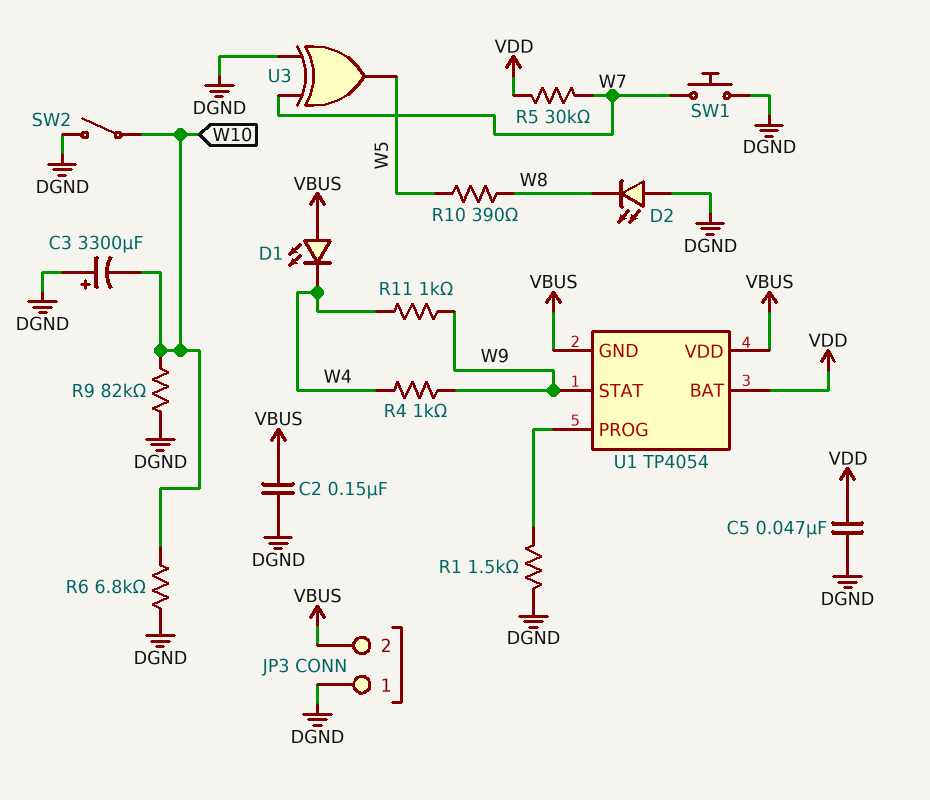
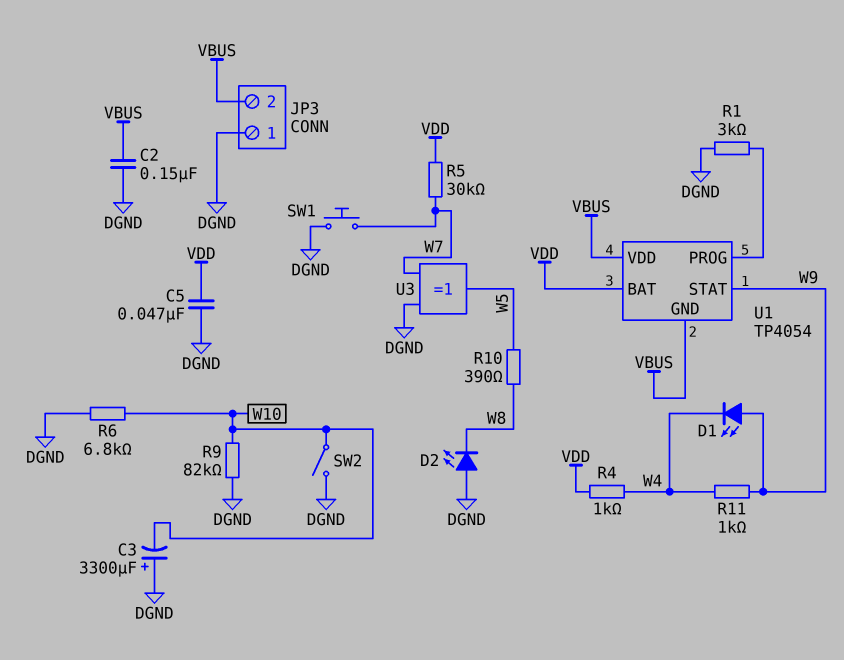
D1: LED (A VBUS, K W4) -> LED (A W9, K W4)
R1: 1.5k (DGND, U1/PROG) -> 3k (DGND, U1/PROG)
R4: 1k (W4, W9) -> 1k (VDD, W4)

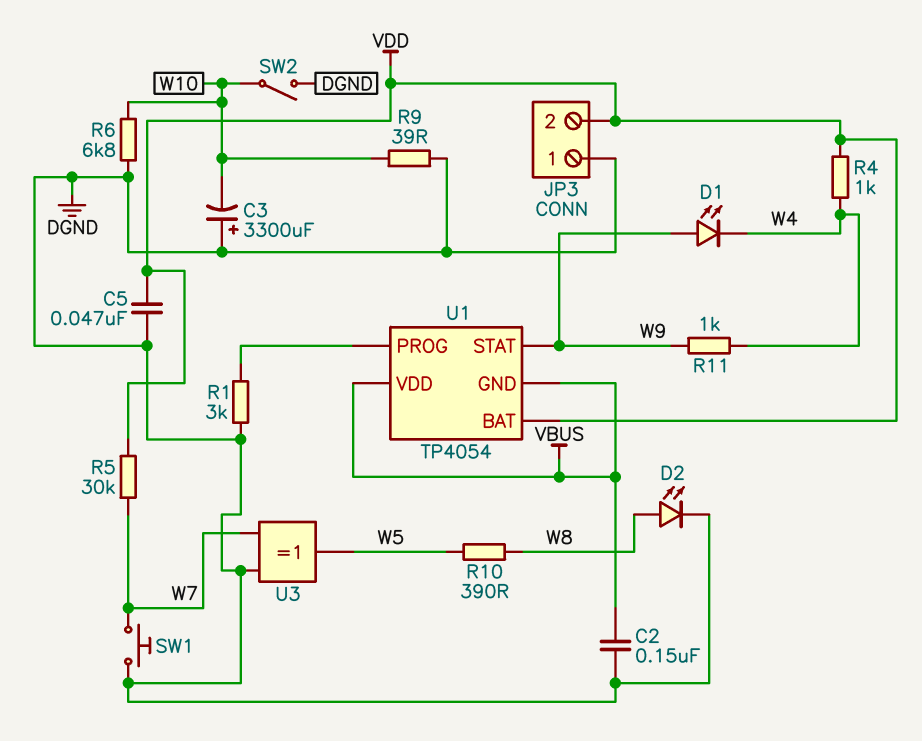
D2: LED (A DGND, K W8) -> LED (A W8, K DGND)
JP3 pin 2: VBUS -> VDD
R9: 82k (DGND, W10) -> 39 (DGND, W10)

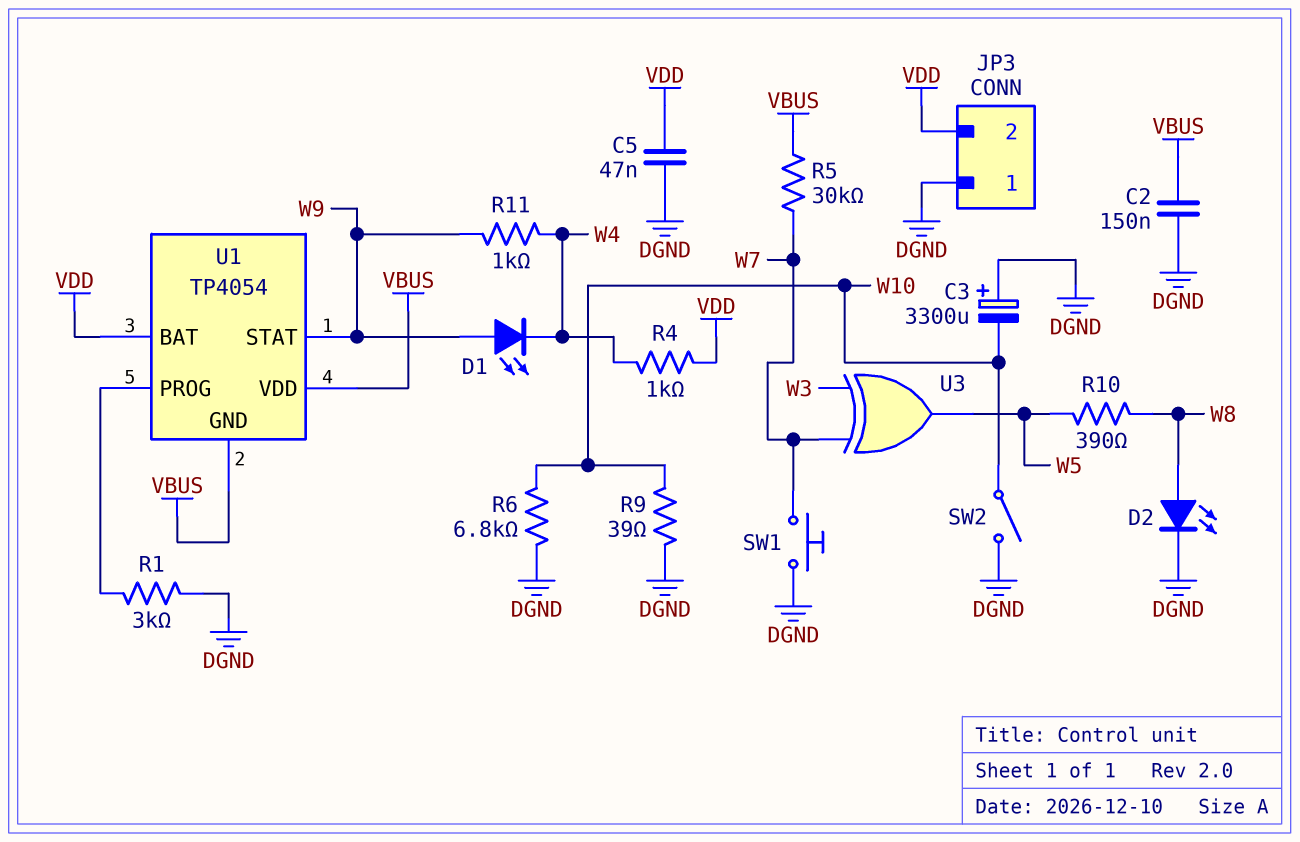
R5: 30k (VDD, W7) -> 30k (VBUS, W7)
U3: XOR (in DGND, in W7, out W5) -> XOR (in W3, in W7, out W5)

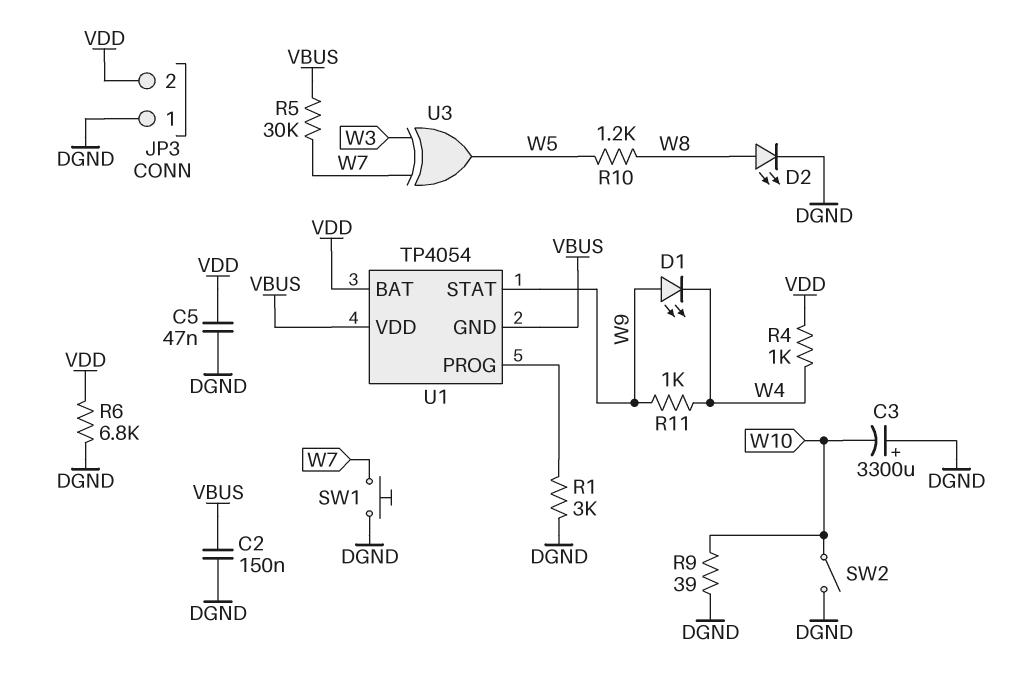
R6: 6.8k (DGND, W10) -> 6.8k (DGND, VDD)
R10: 390 (W5, W8) -> 1.2k (W5, W8)

